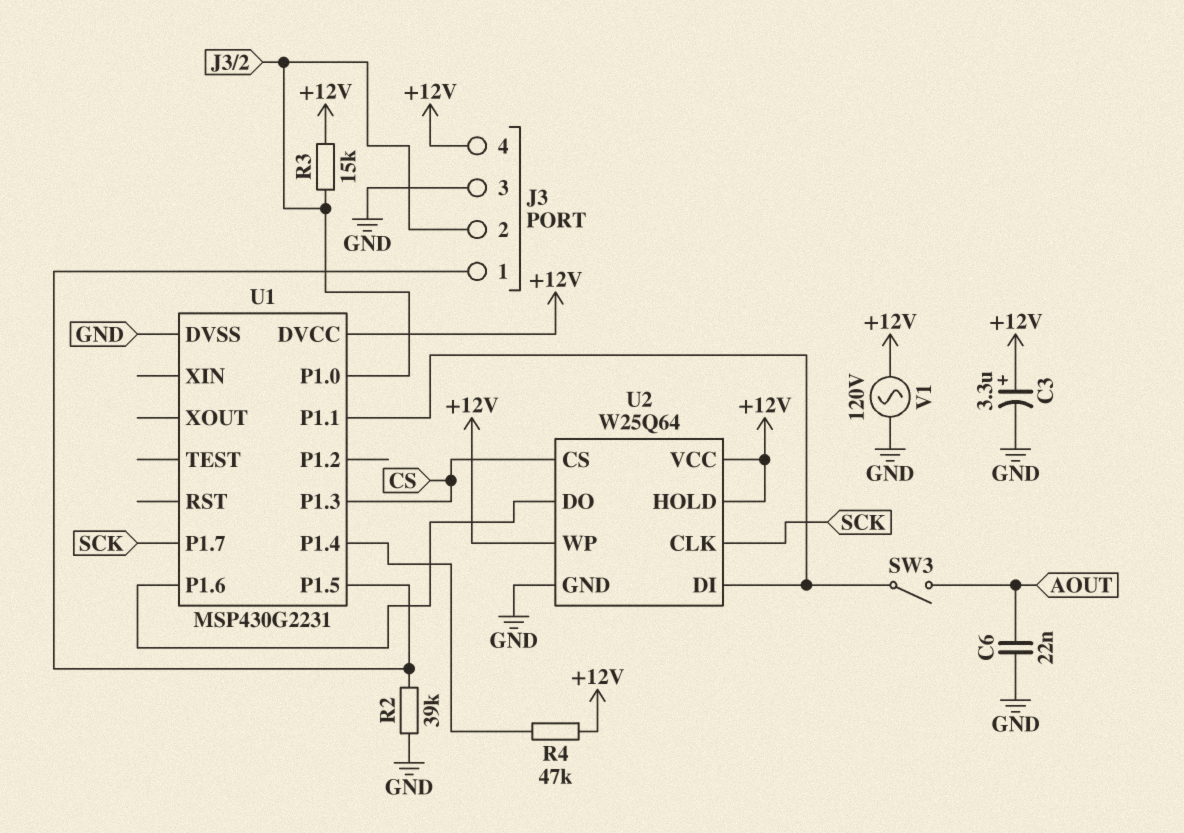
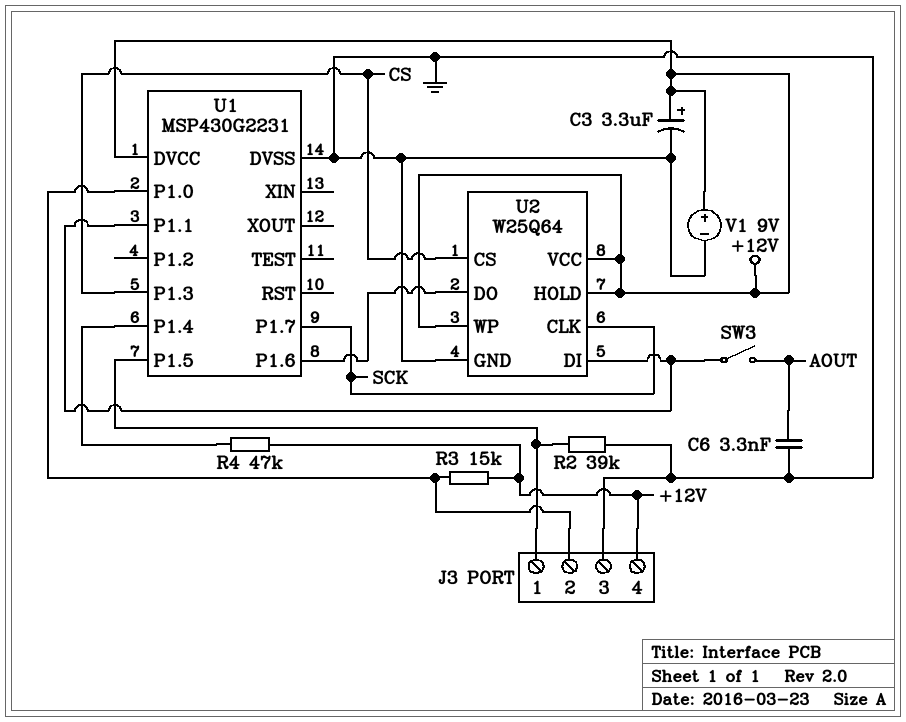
C6: 22nF (AOUT, GND) -> 3.3nF (AOUT, GND)
V1: AC 120V (+12V, GND) -> 9V (plus +12V, minus GND)

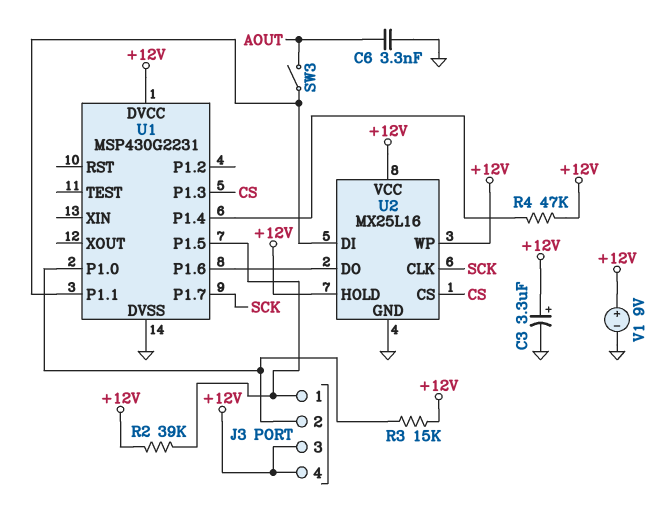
J3 pin 3: GND -> +12V
R2: 39k (GND, J3/1) -> 39k (+12V, J3/1)
U2: W25Q64 -> MX25L16

